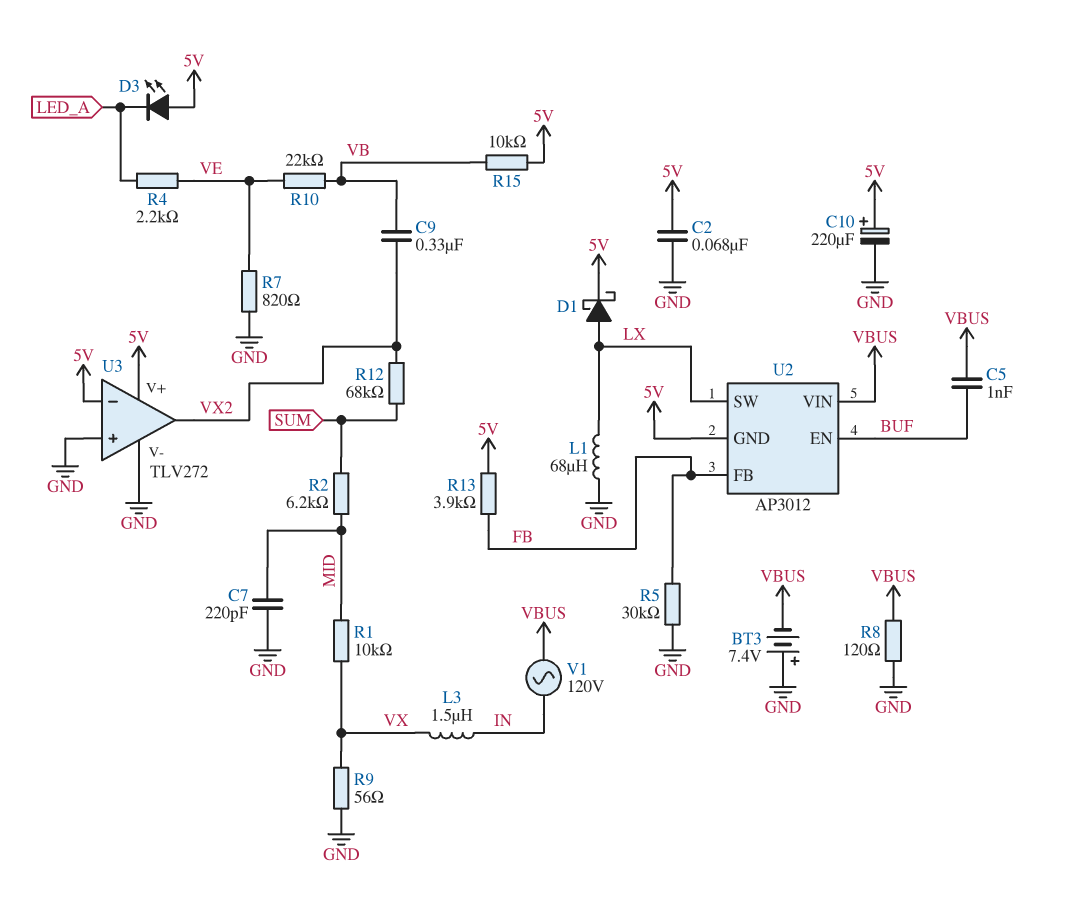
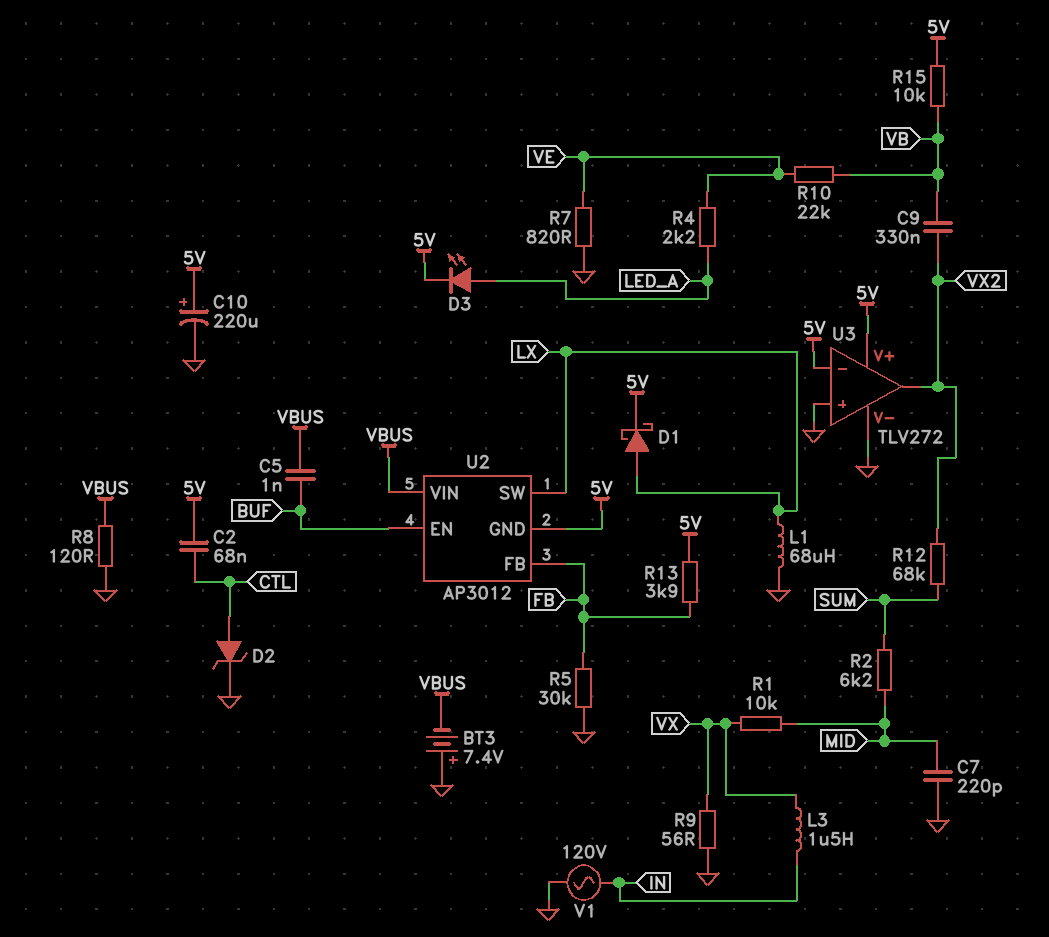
C2: 68nF (5V, GND) -> 68nF (5V, CTL)
D2: none -> zener (A CTL, K GND)
D3: LED (A 5V, K LED_A) -> LED (A LED_A, K 5V)
V1: AC 120V (IN, VBUS) -> AC 120V (GND, IN)

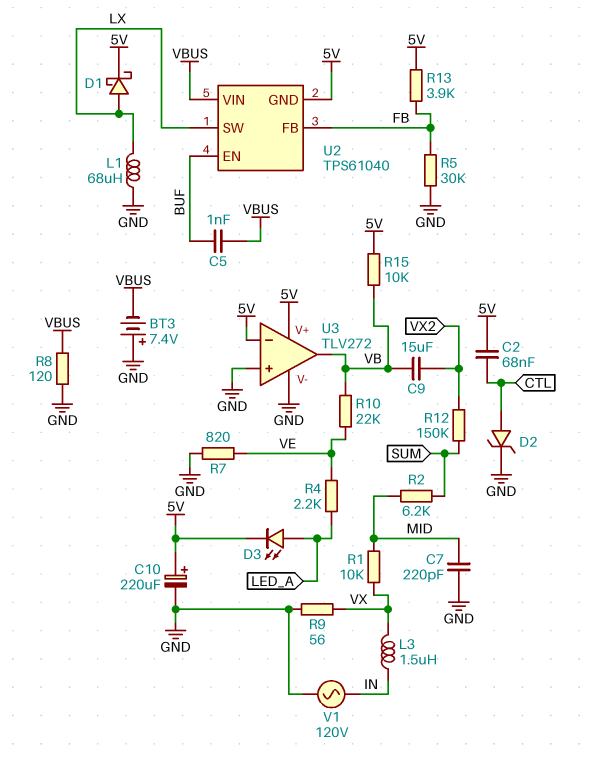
C9: 330nF (VB, VX2) -> 15uF (VB, VX2)
R12: 68k (SUM, VX2) -> 150k (SUM, VX2)
U2: AP3012 -> TPS61040
U3 pin out: VX2 -> VB

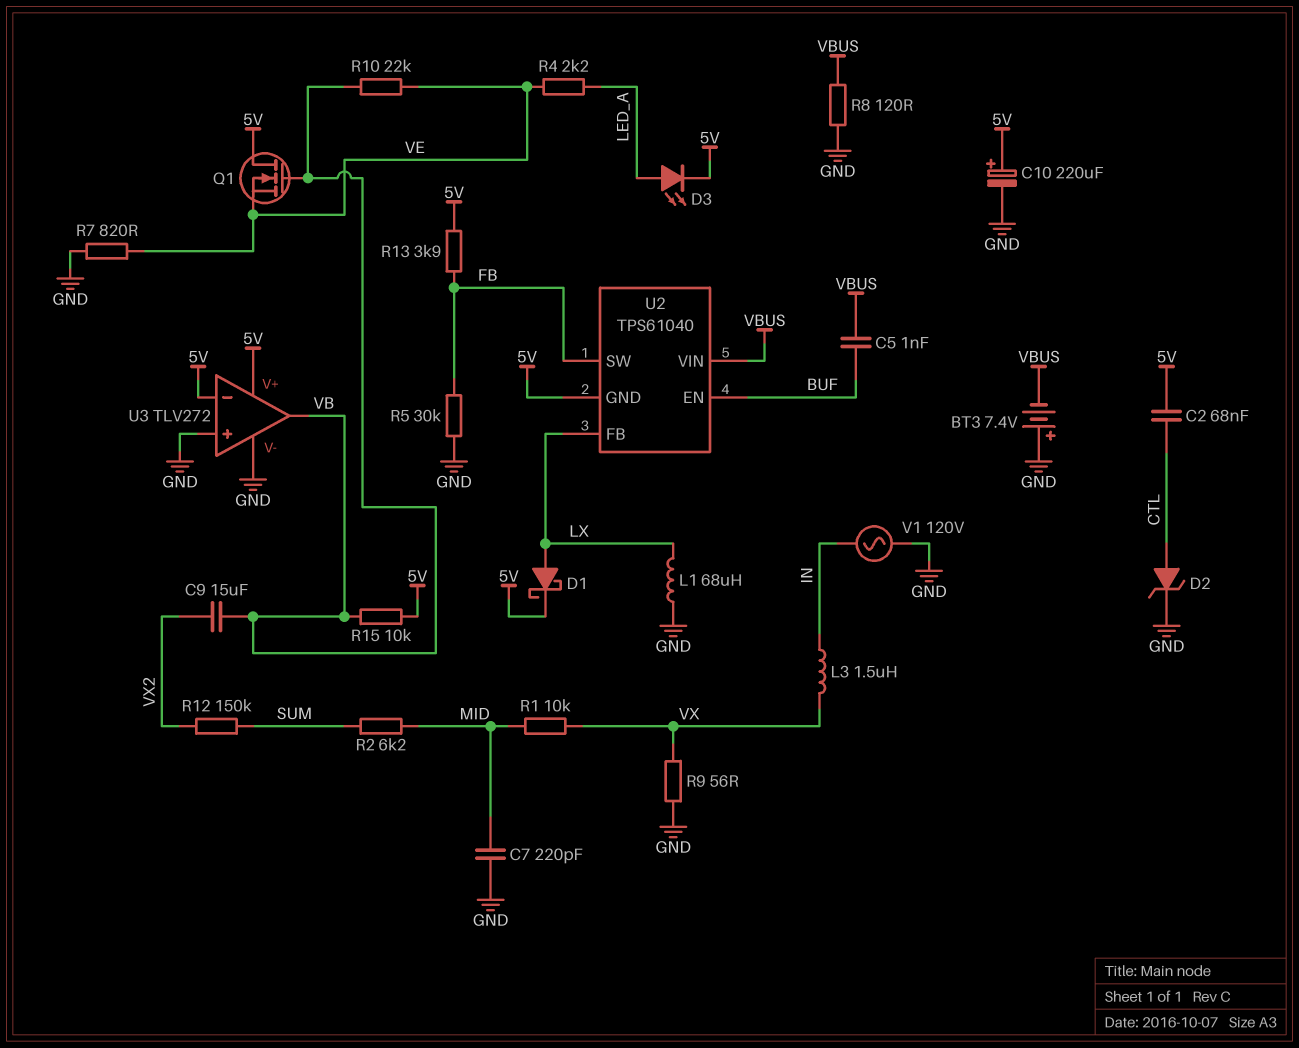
Q1: none -> NMOS (G VB, D 5V, S VE)
U2 pin FB: FB -> LX
U2 pin SW: LX -> FB

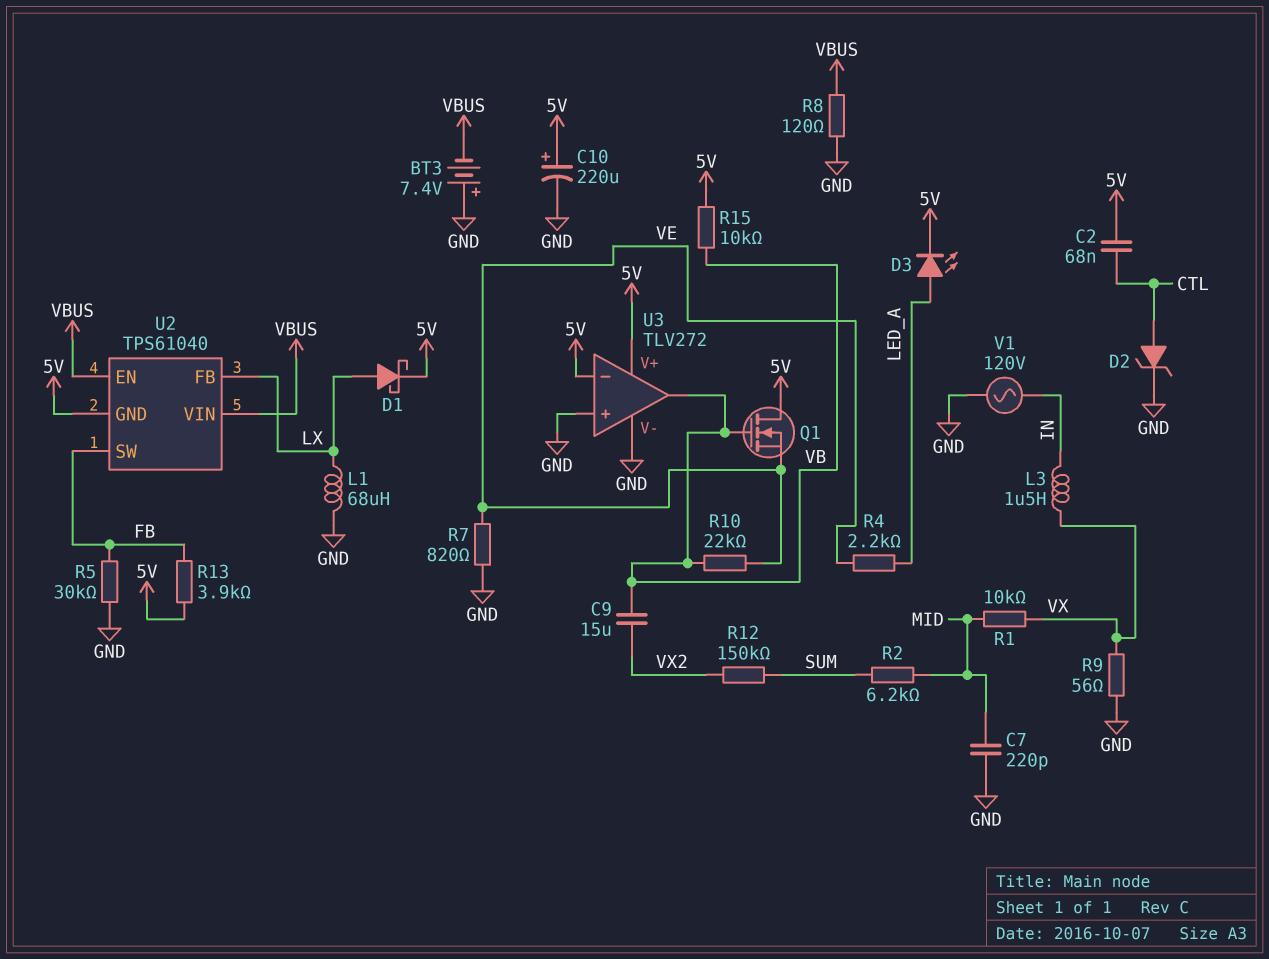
C5: 1nF (BUF, VBUS) -> none
U2 pin EN: BUF -> VBUS

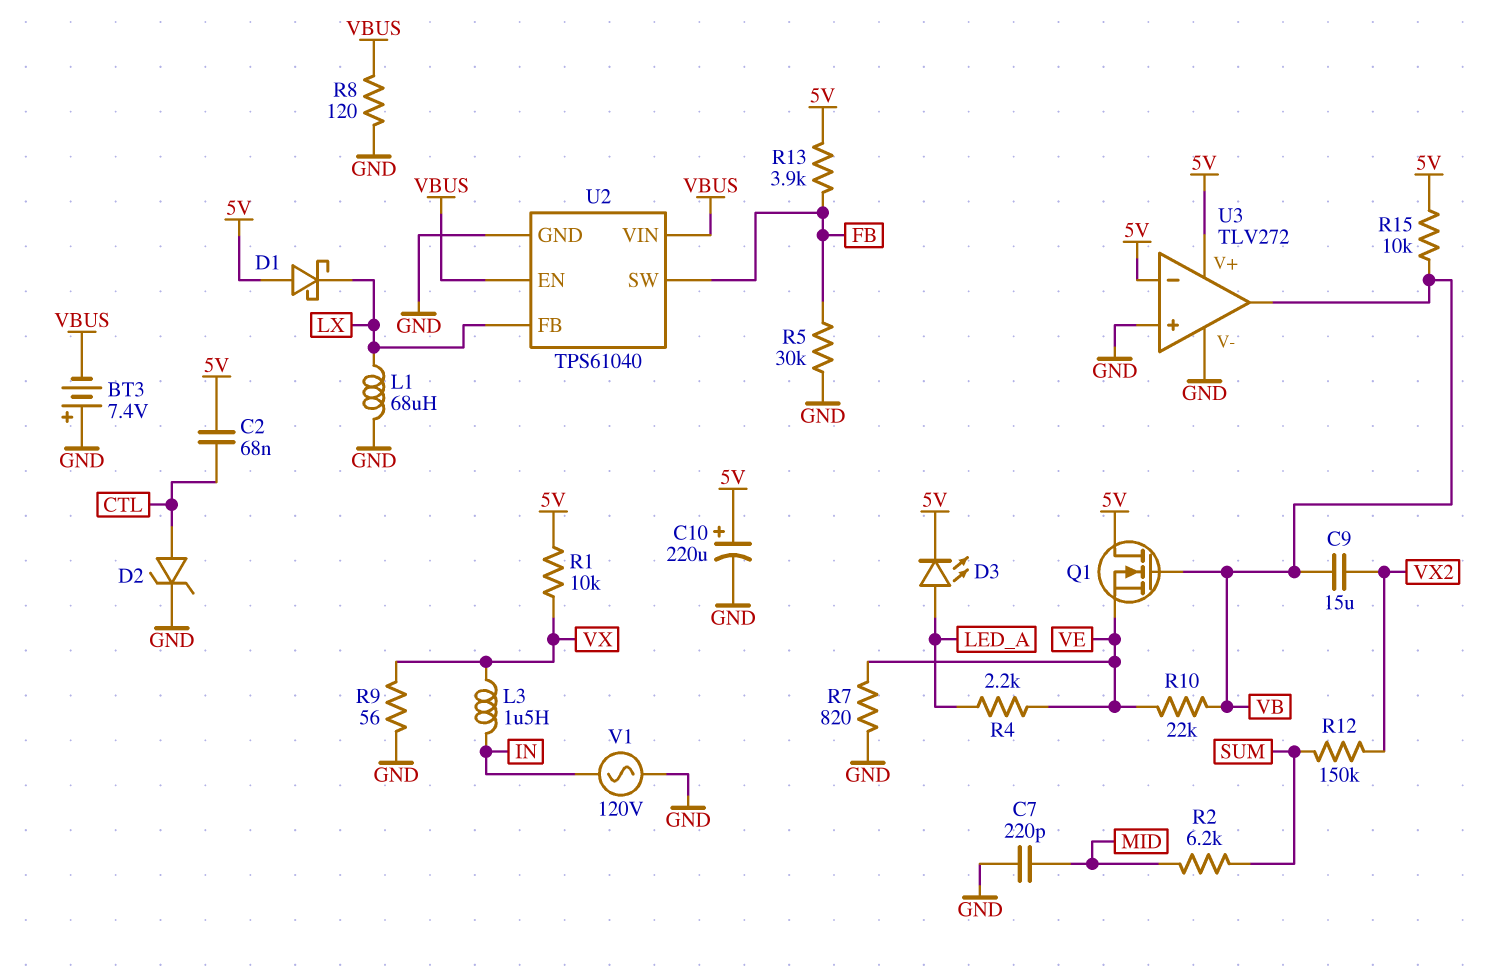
D1: schottky (A LX, K 5V) -> schottky (A 5V, K LX)
R1: 10k (MID, VX) -> 10k (5V, VX)
U2 pin GND: 5V -> GND

